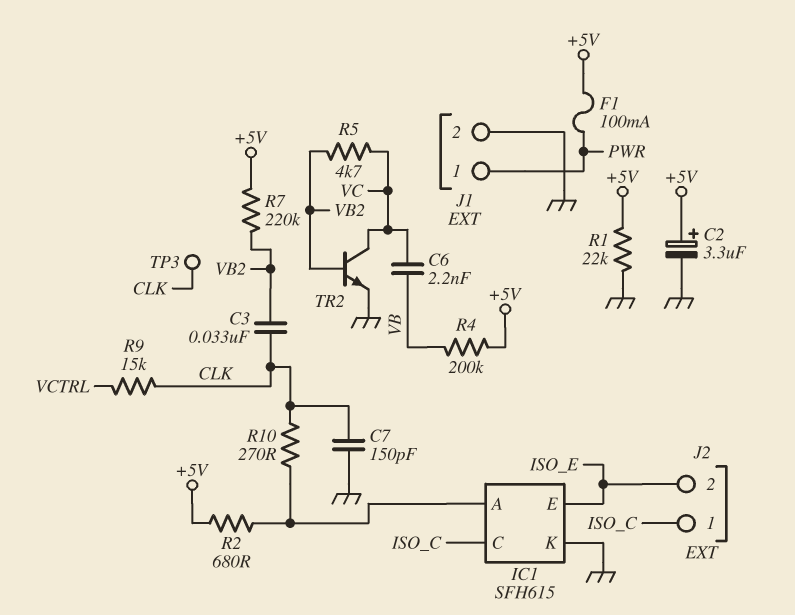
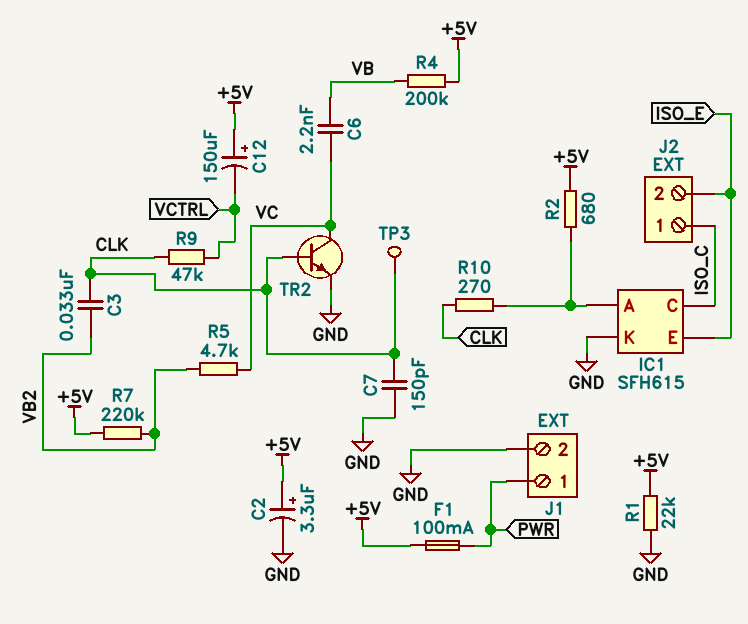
C12: none -> 150uF (plus +5V, minus VCTRL)
R9: 15k (CLK, VCTRL) -> 47k (CLK, VCTRL)
TR2: NPN (B VB2, C VC, E GND) -> NPN (B CLK, C VC, E GND)

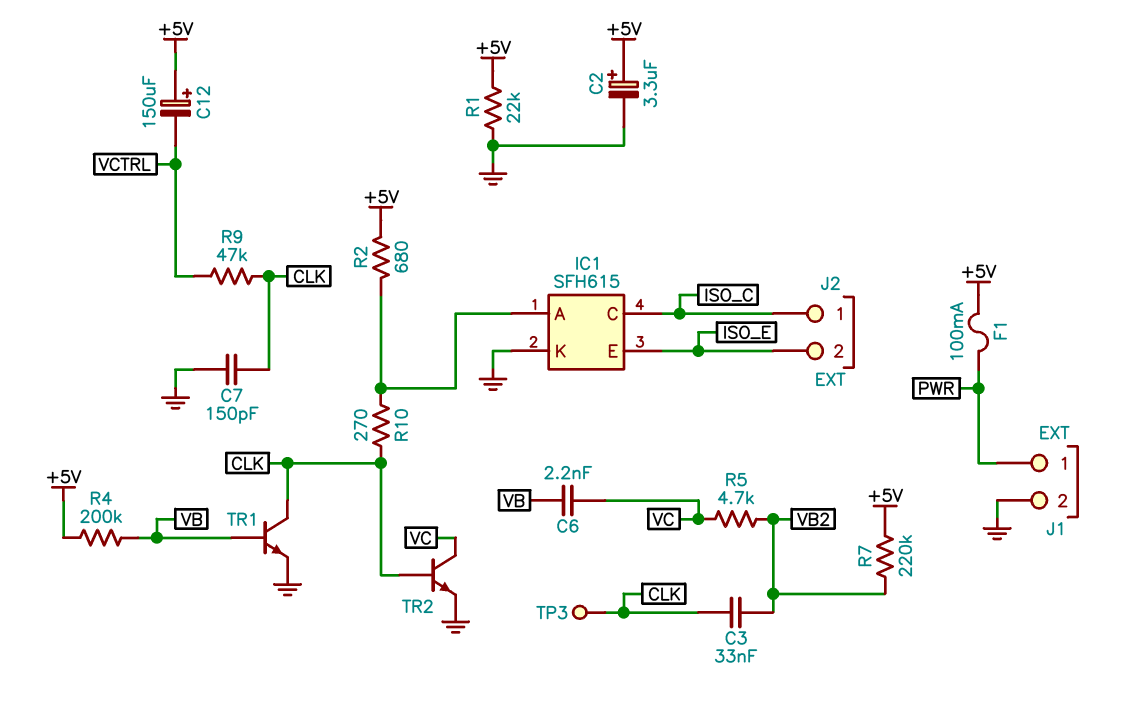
TR1: none -> NPN (B VB, C CLK, E GND)

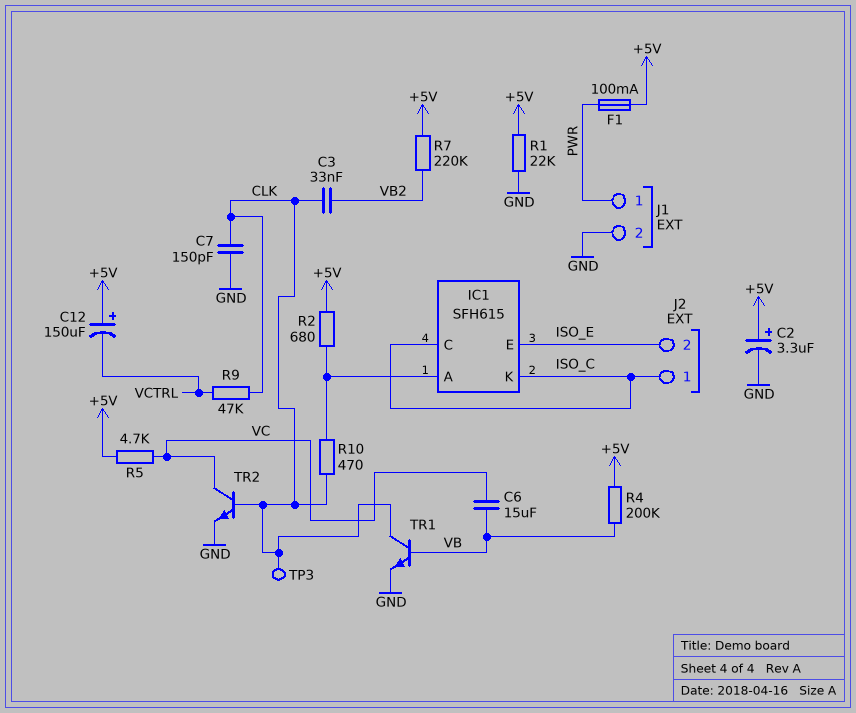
C6: 2.2nF (VB, VC) -> 15uF (VB, VC)
IC1 pin K: GND -> ISO_C
R5: 4.7k (VB2, VC) -> 4.7k (+5V, VC)
R10: 270 (CLK, IC1/A) -> 470 (CLK, IC1/A)

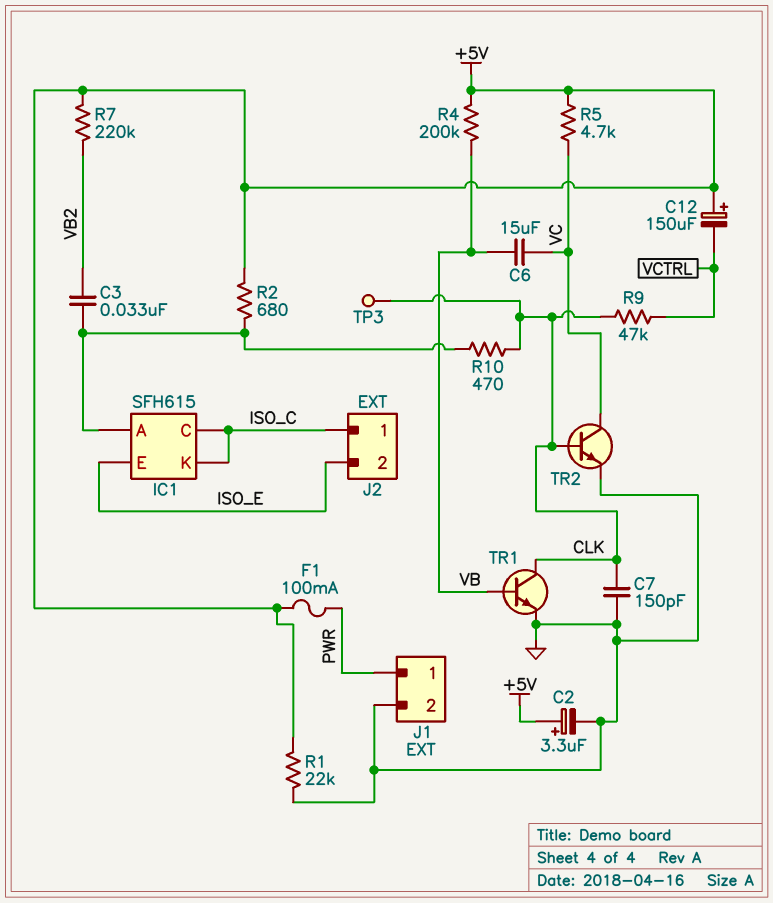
C3: 33nF (CLK, VB2) -> 33nF (IC1/A, VB2)

